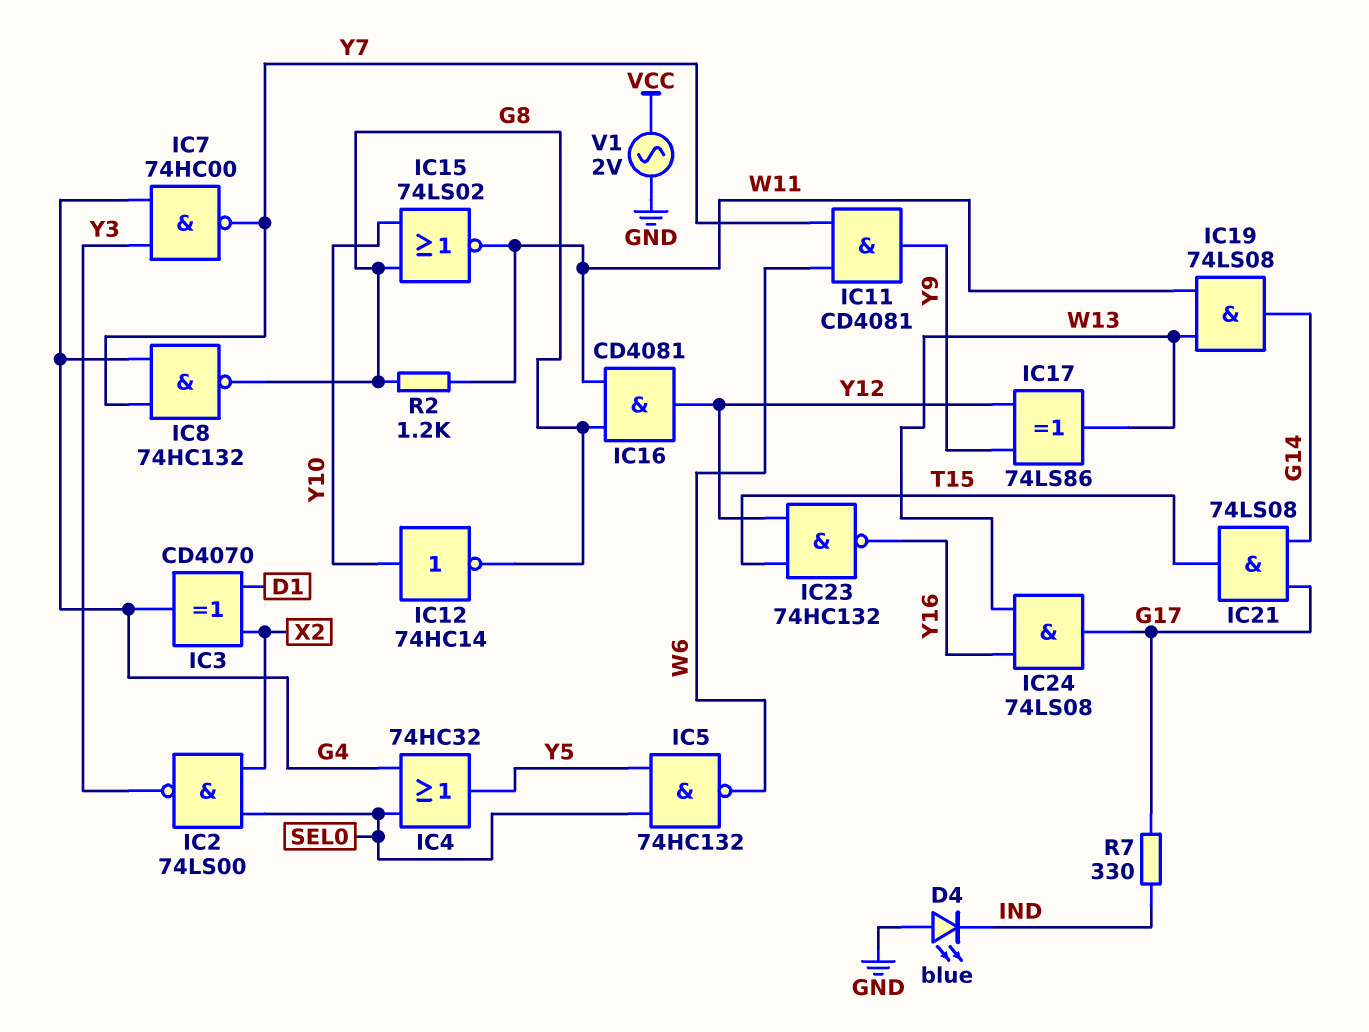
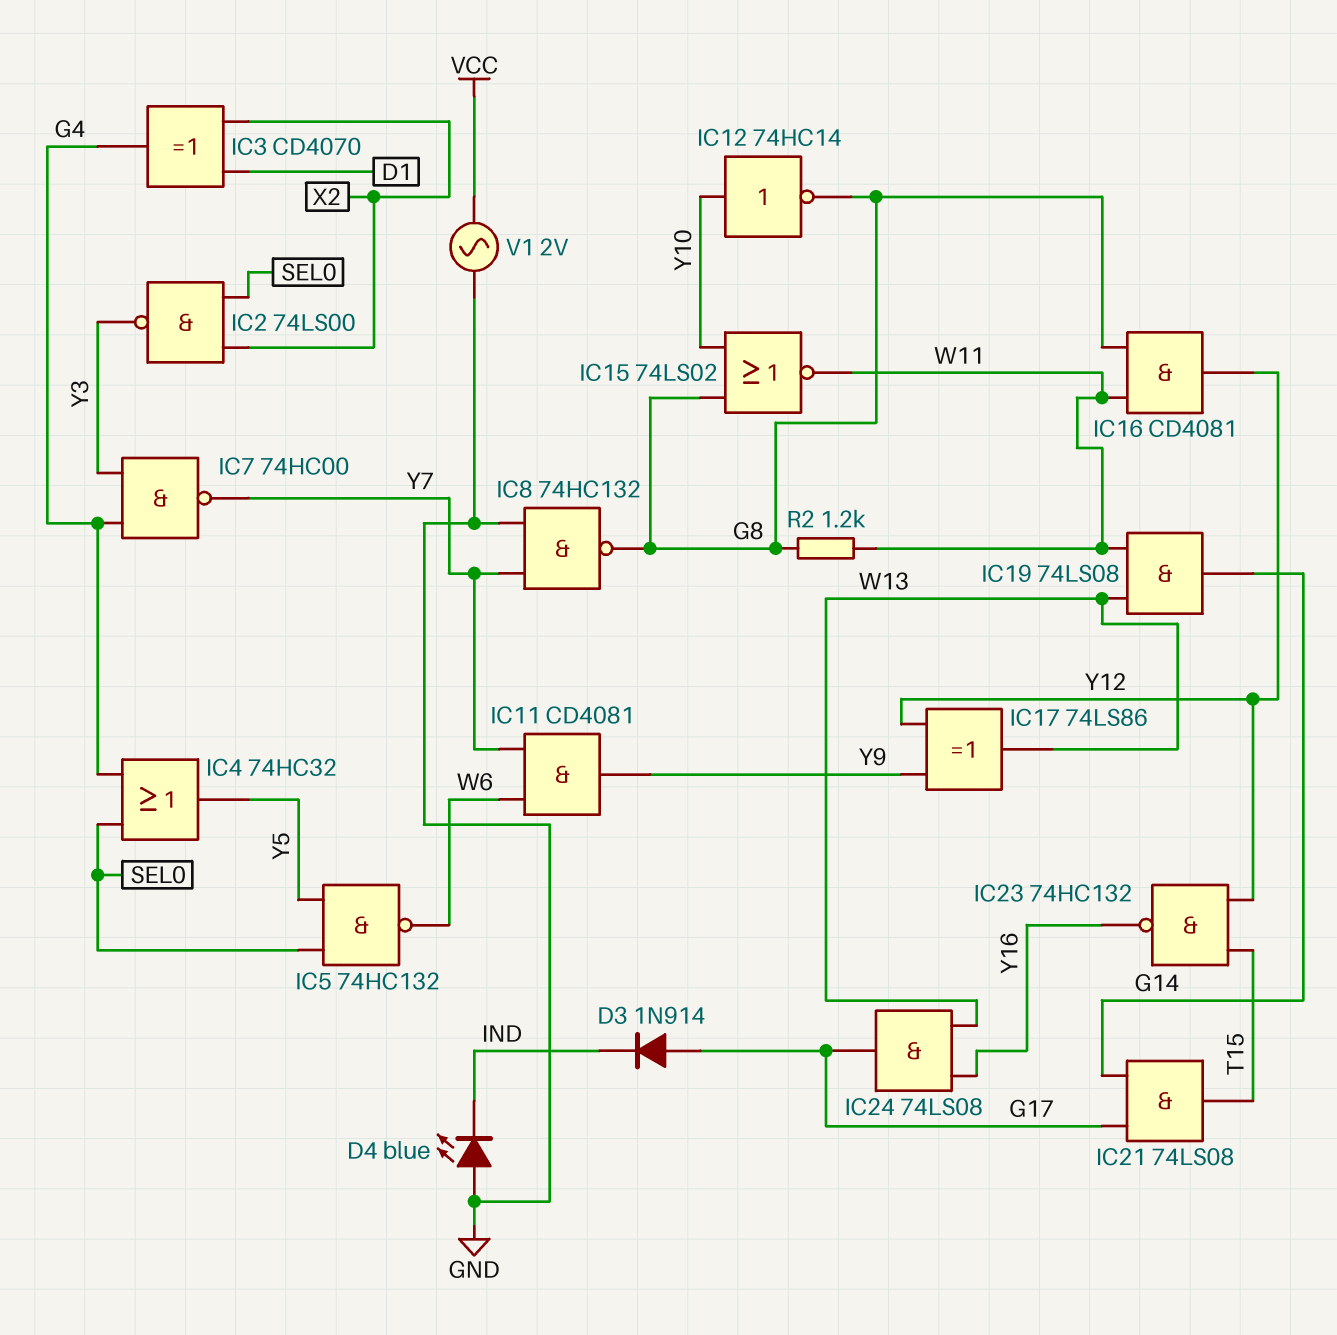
D3: none -> diode 1N914 (A G17, K IND)
IC8: NAND 74HC132 (in G4, in Y7, out G8) -> NAND 74HC132 (in GND, in Y7, out G8)
R7: 330 (G17, IND) -> none

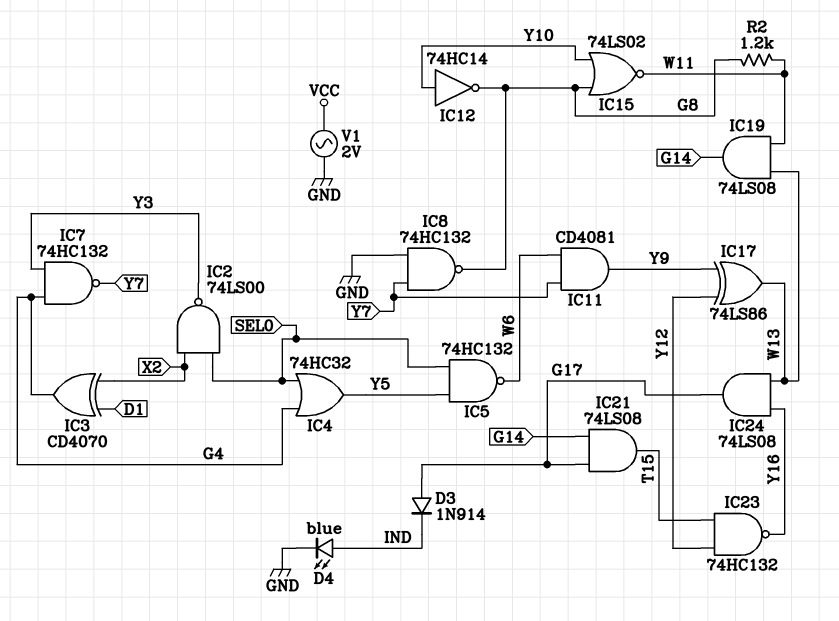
D4: LED blue (A GND, K IND) -> LED blue (A IND, K GND)
IC7: NAND 74HC00 (in G4, in Y3, out Y7) -> NAND 74HC132 (in G4, in Y3, out Y7)
IC16: AND CD4081 (in G8, in W11, out Y12) -> none

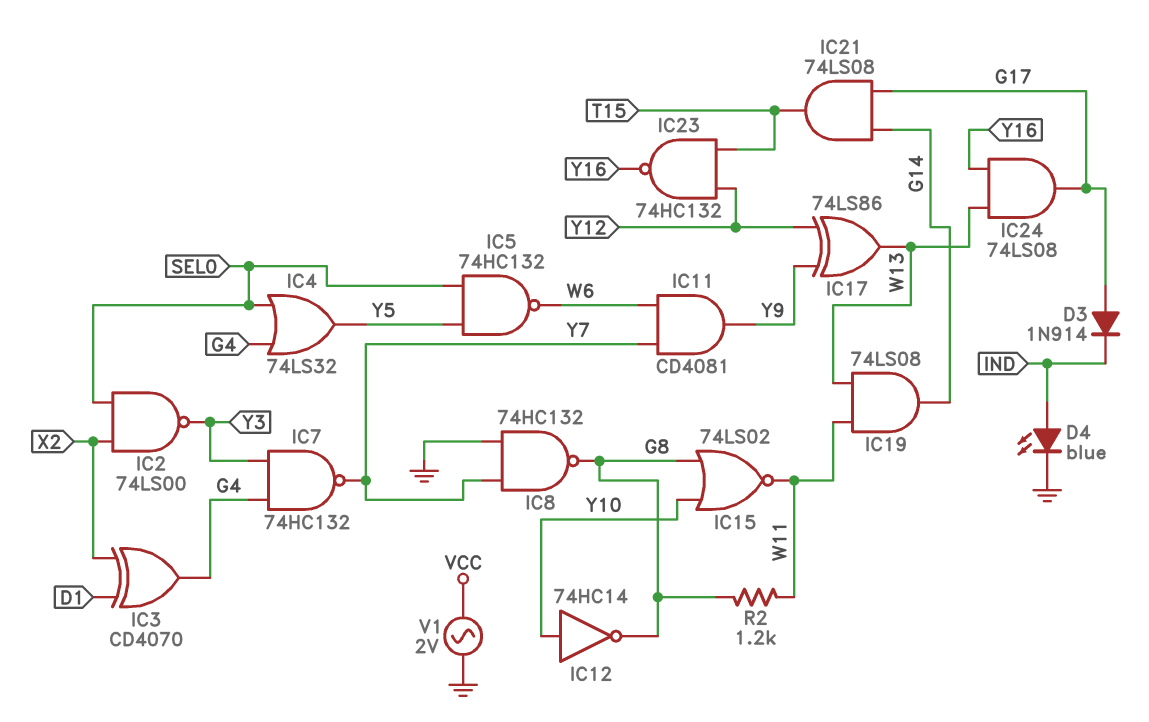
IC4: OR 74HC32 (in G4, in SEL0, out Y5) -> OR 74LS32 (in G4, in SEL0, out Y5)

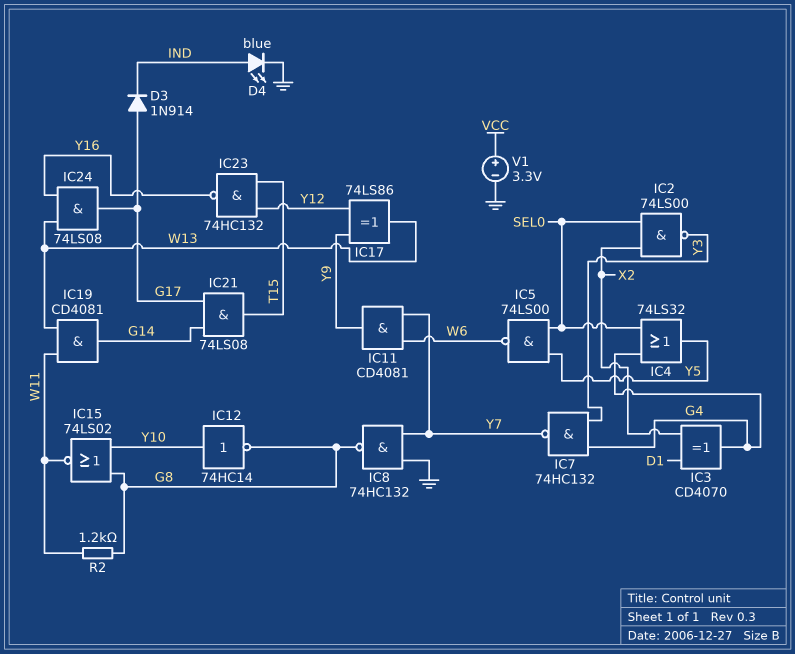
IC5: NAND 74HC132 (in SEL0, in Y5, out W6) -> NAND 74LS00 (in SEL0, in Y5, out W6)
IC19: AND 74LS08 (in W11, in W13, out G14) -> AND CD4081 (in W11, in W13, out G14)
V1: AC 2V (GND, VCC) -> 3.3V (plus VCC, minus GND)

